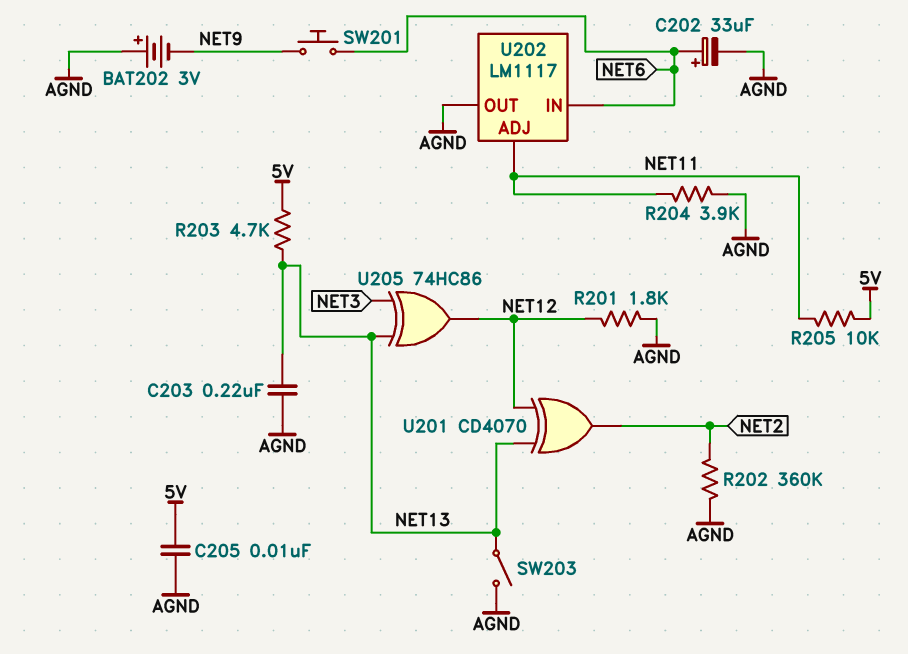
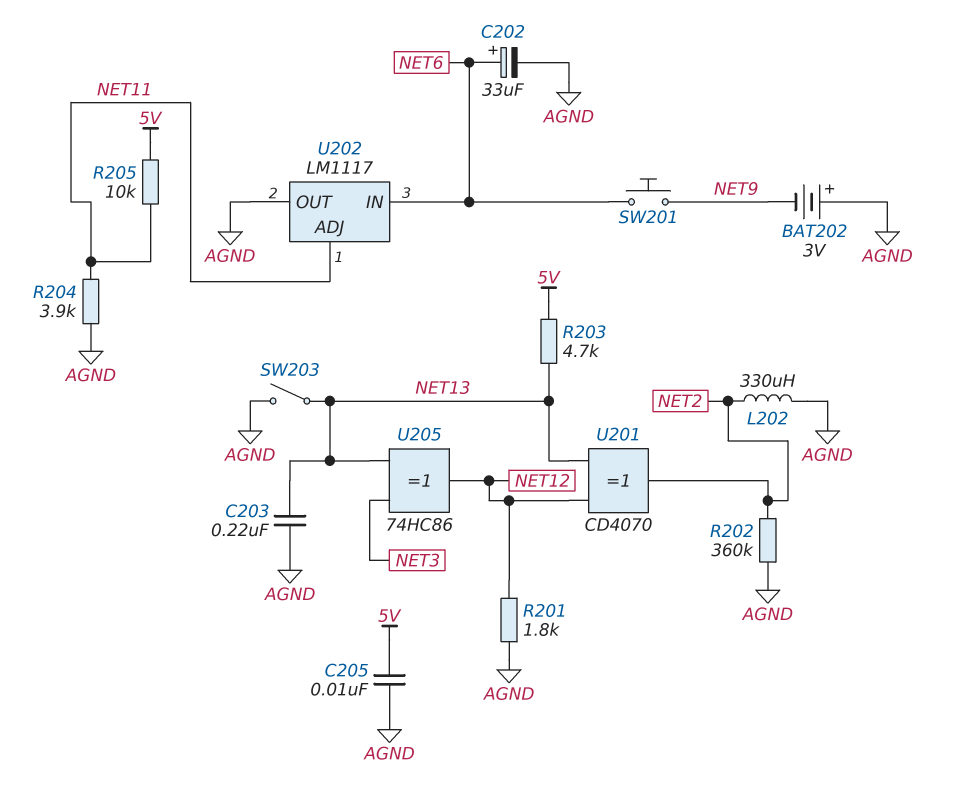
L202: none -> 330uH (AGND, NET2)

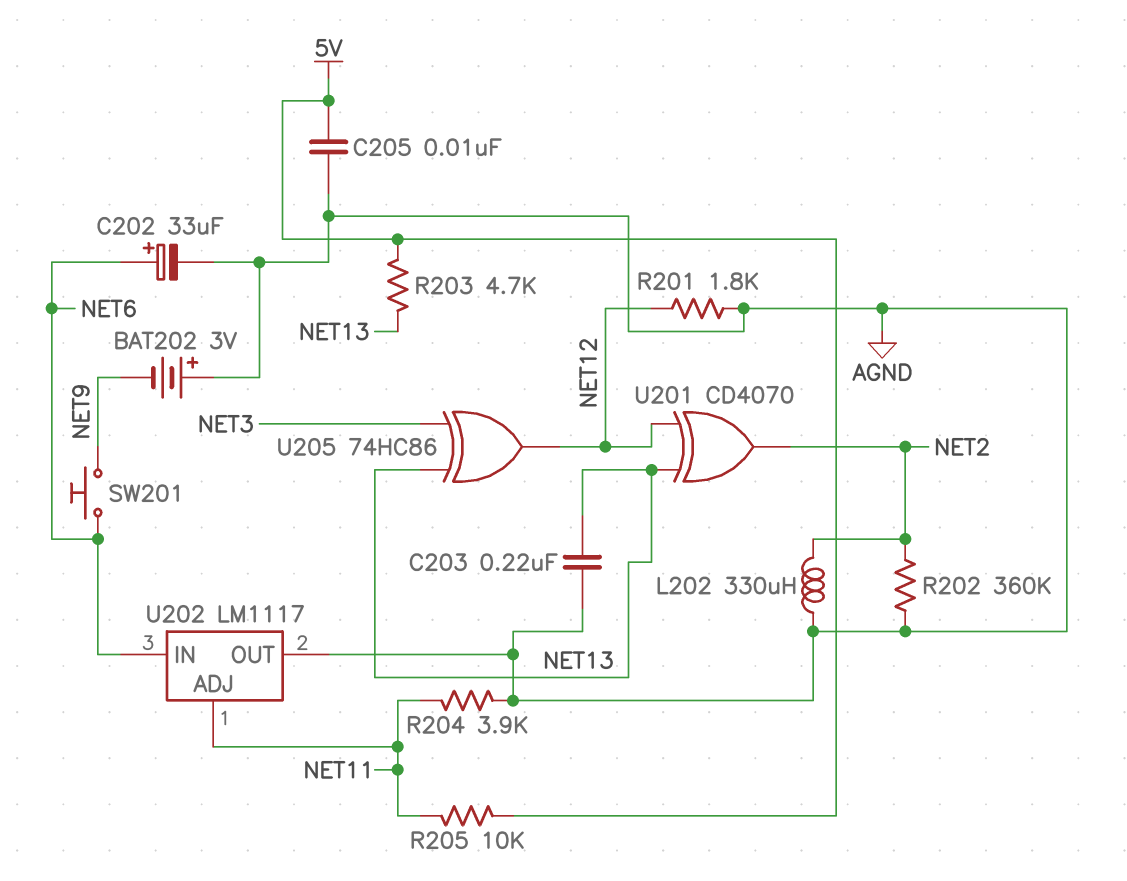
SW203: switch (AGND, NET13) -> none

